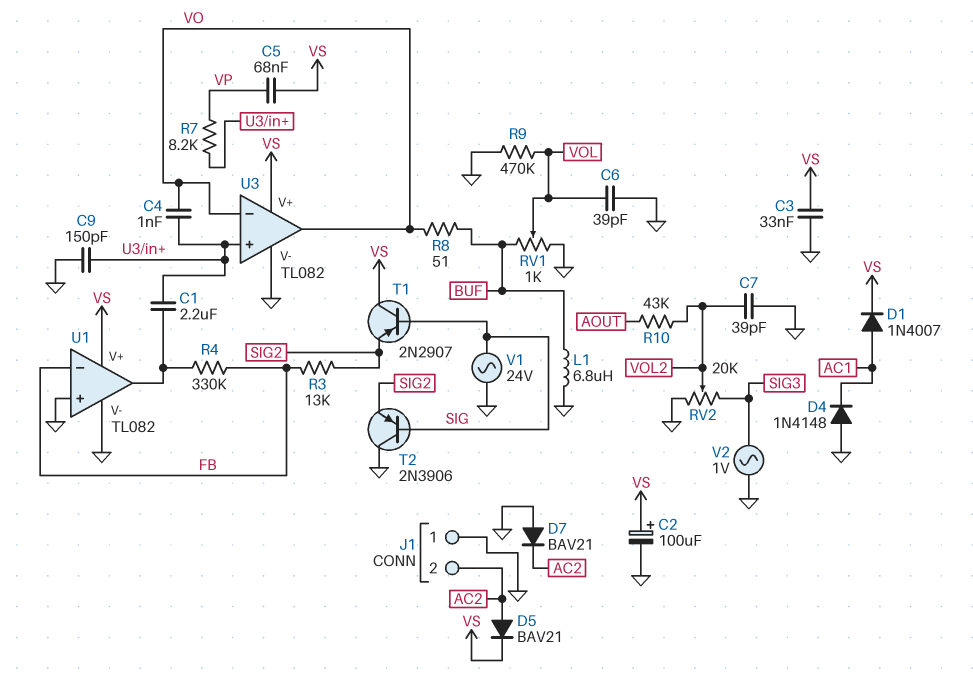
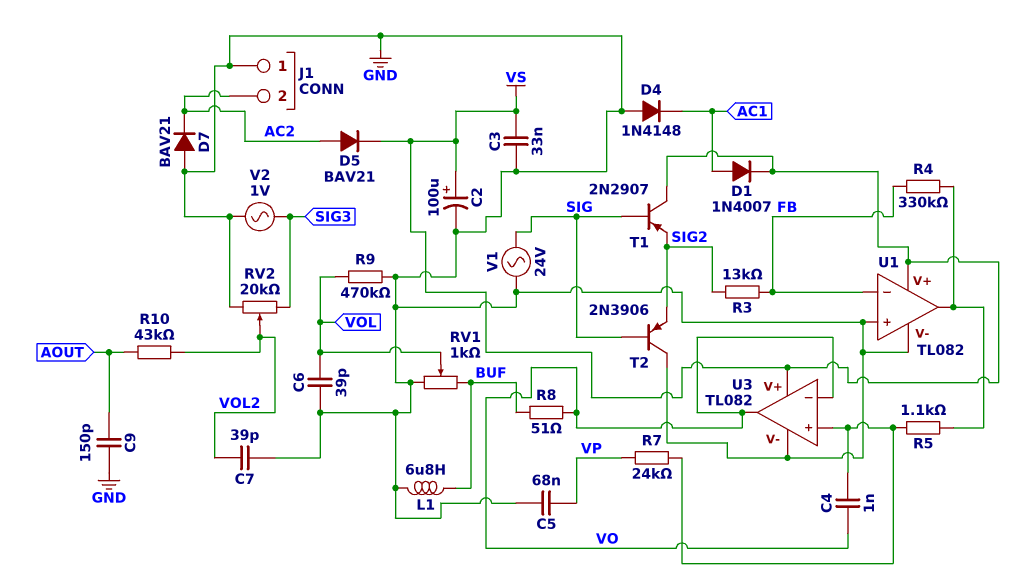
C1: 2.2uF (U1/out, U3/in+) -> none
C5: 68nF (VP, VS) -> 68nF (GND, VP)
C9: 150pF (GND, U3/in+) -> 150pF (AOUT, GND)
R5: none -> 1.1k (U1/out, U3/in+)
R7: 8.2k (U3/in+, VP) -> 24k (U3/in+, VP)

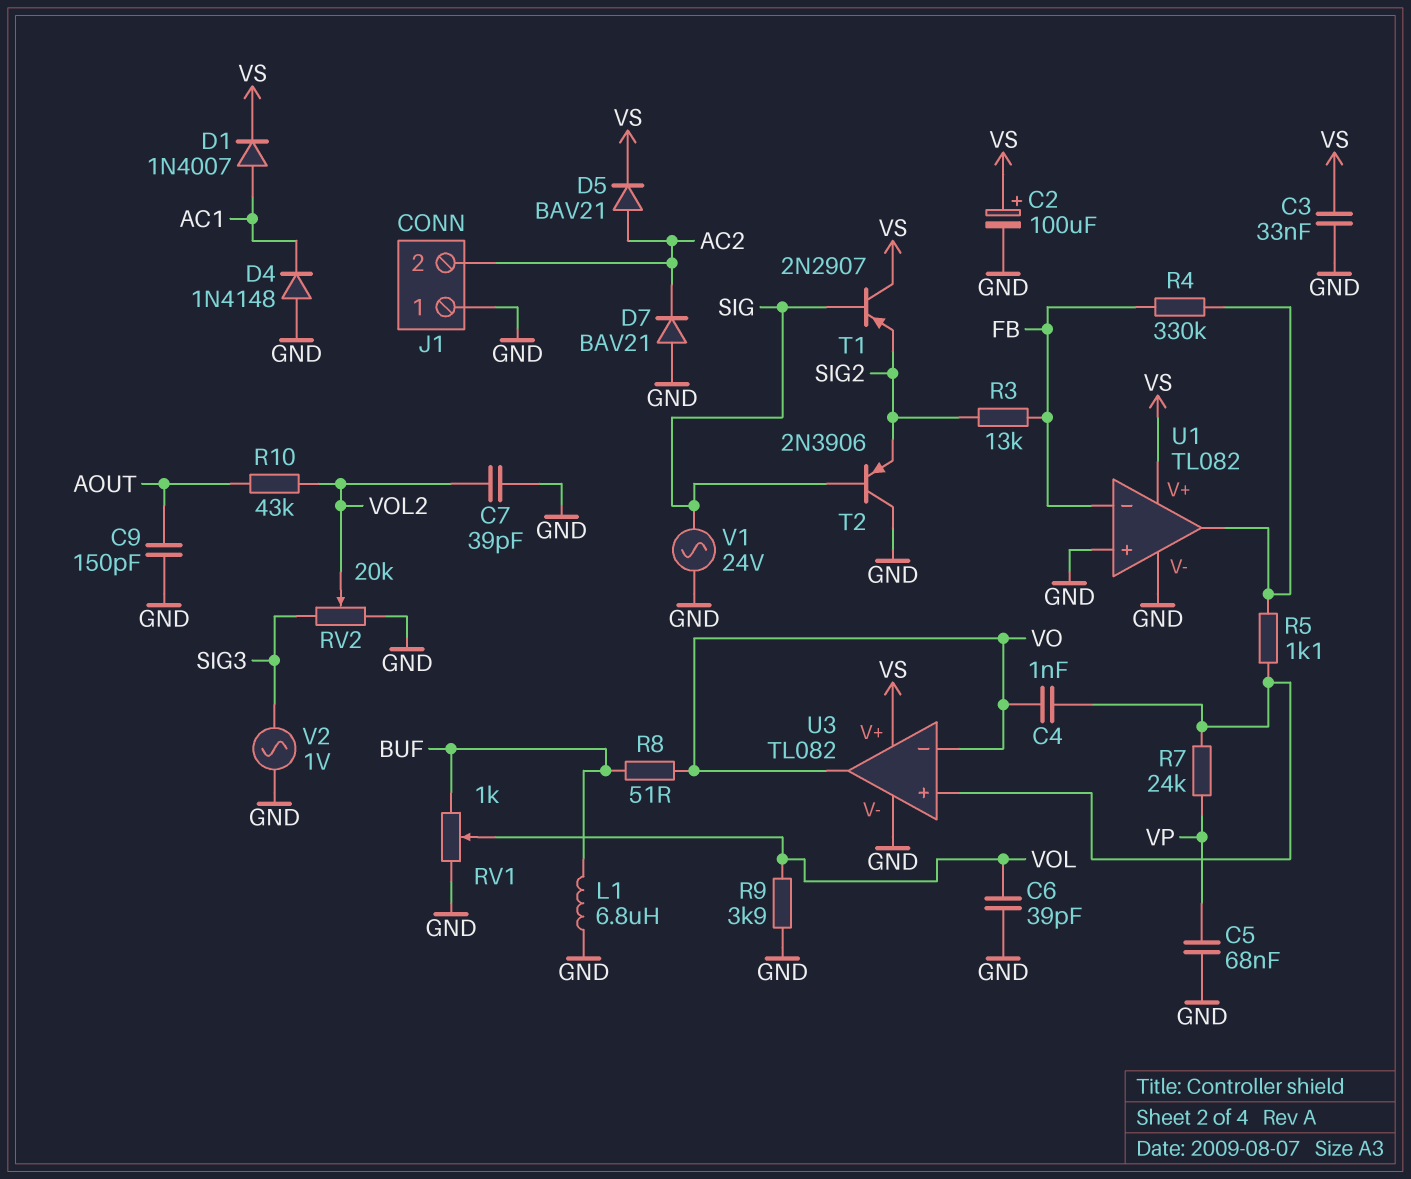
R9: 470k (GND, VOL) -> 3.9k (GND, VOL)

